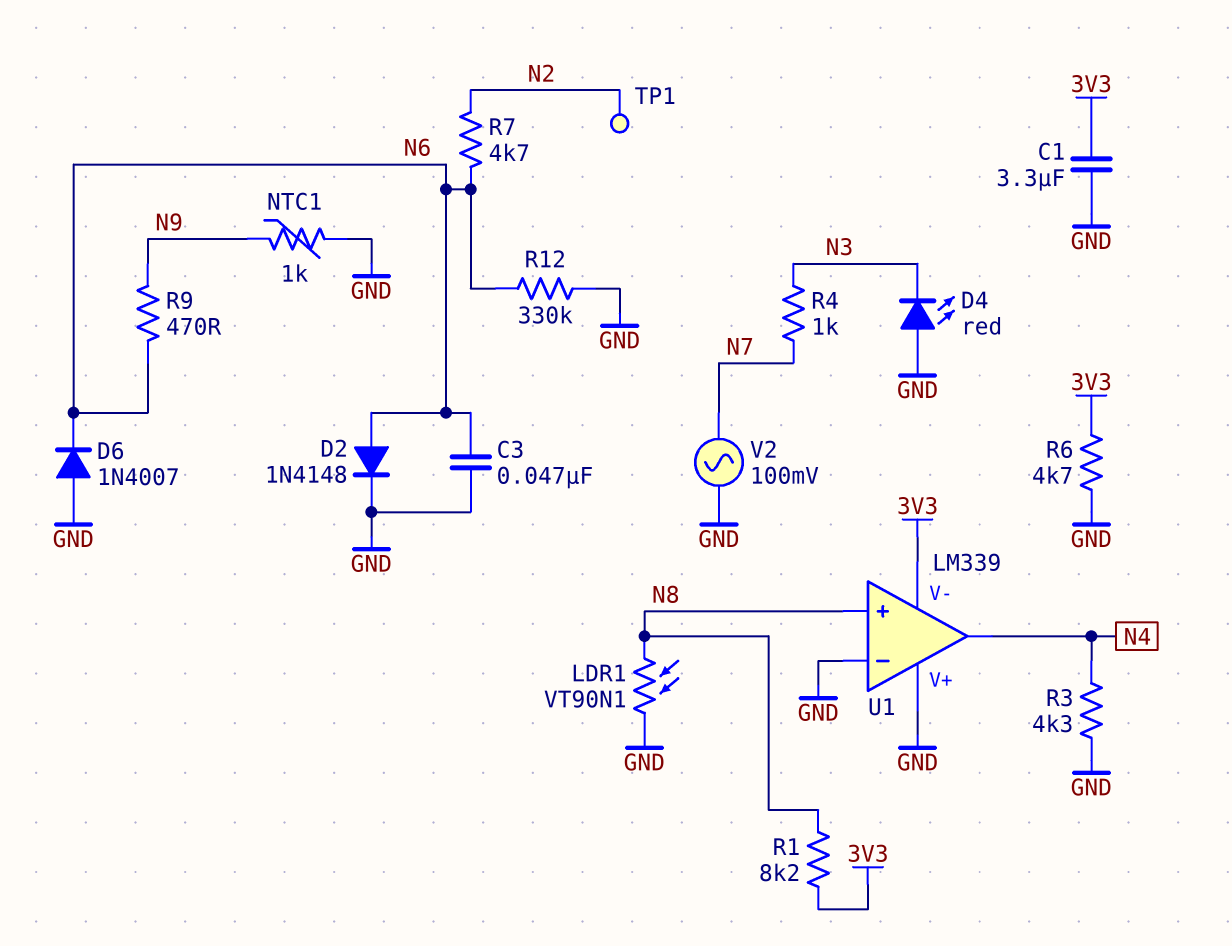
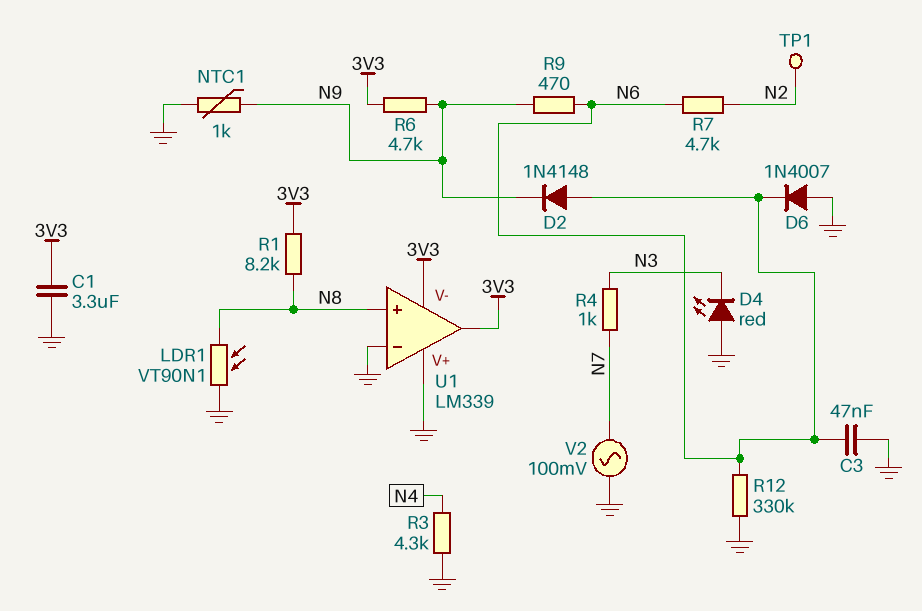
D2: diode 1N4148 (A N6, K GND) -> diode 1N4148 (A N6, K N9)
R6: 4.7k (3V3, GND) -> 4.7k (3V3, N9)
U1 pin out: N4 -> 3V3

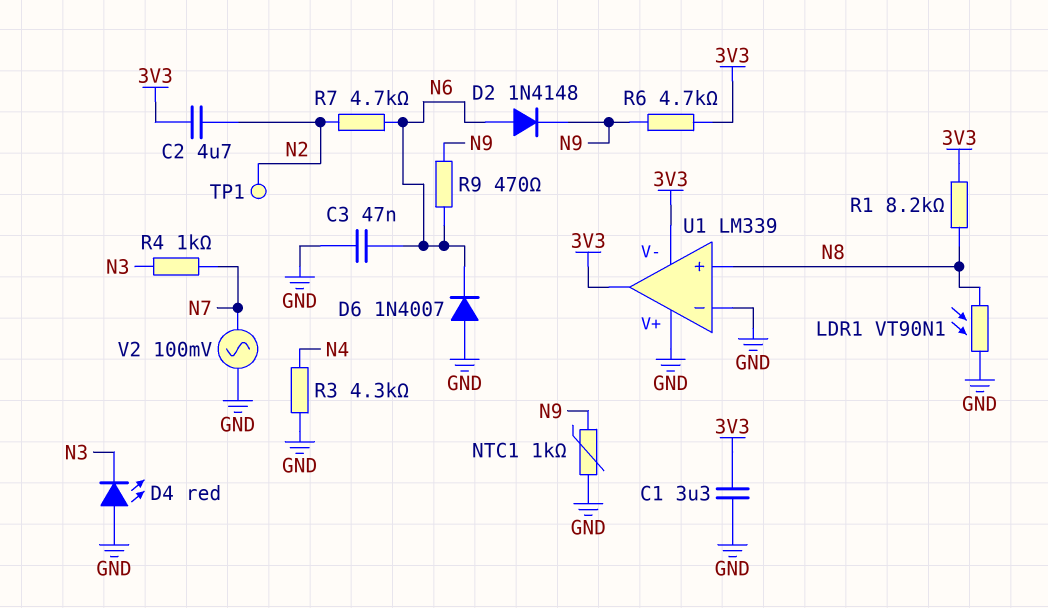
C2: none -> 4.7uF (3V3, N2)
R12: 330k (GND, N6) -> none

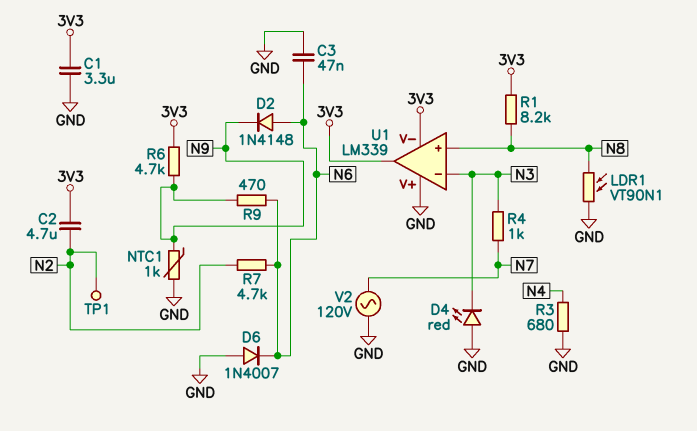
R3: 4.3k (GND, N4) -> 680 (GND, N4)
U1 pin in-: GND -> N3
V2: AC 100mV (GND, N7) -> AC 120V (GND, N7)

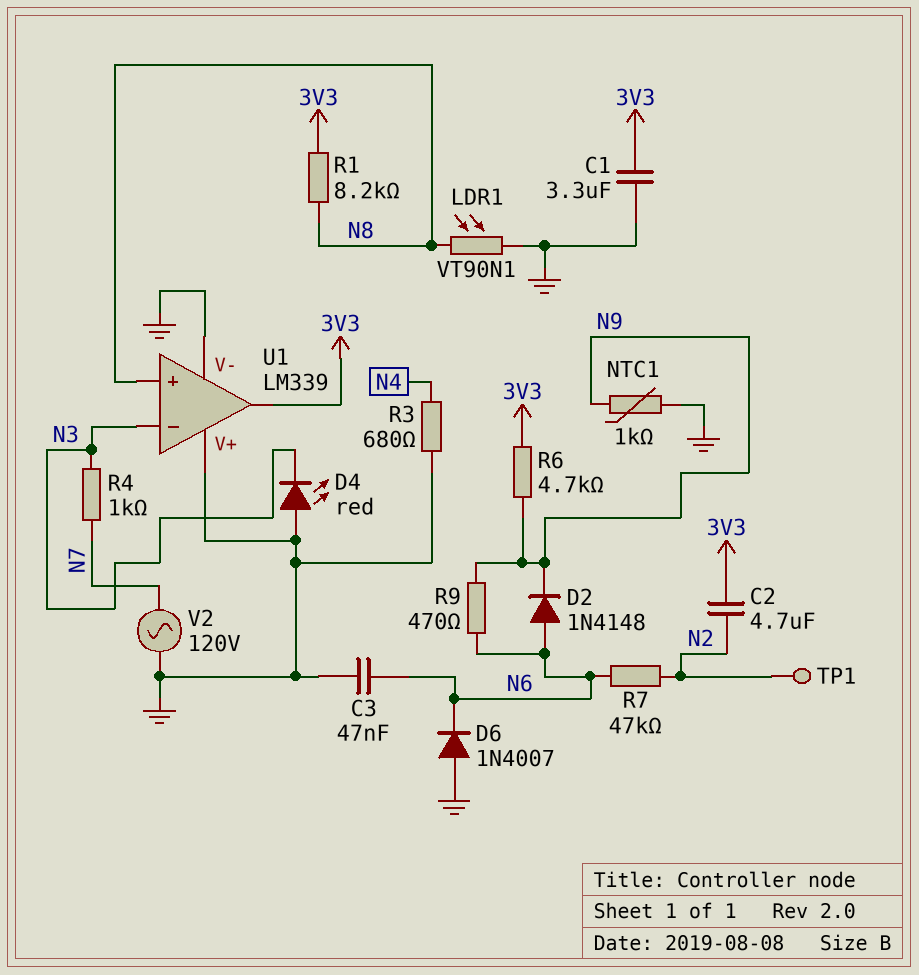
R7: 4.7k (N2, N6) -> 47k (N2, N6)
U1 pin V-: 3V3 -> GND

